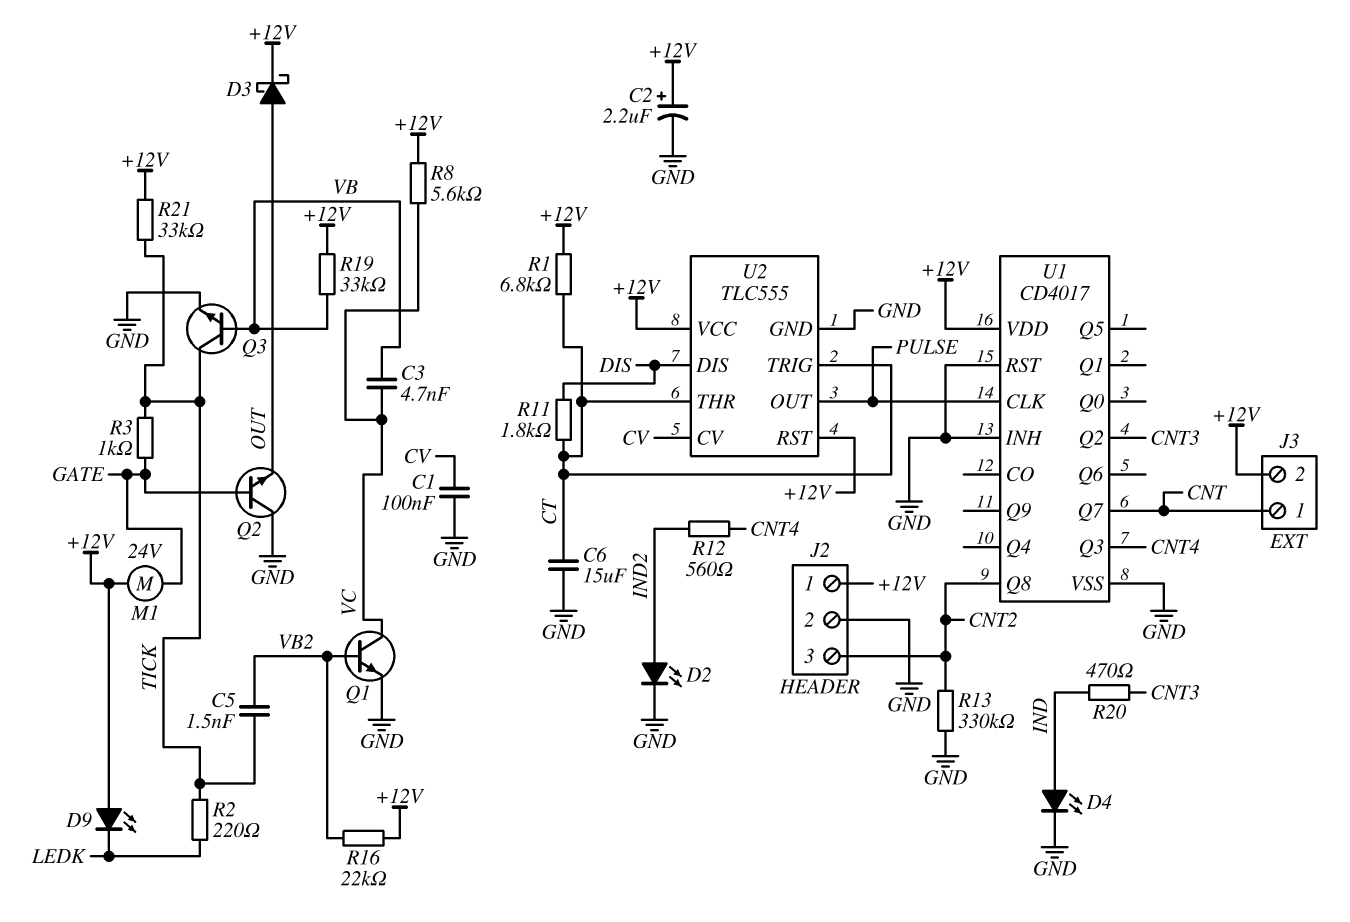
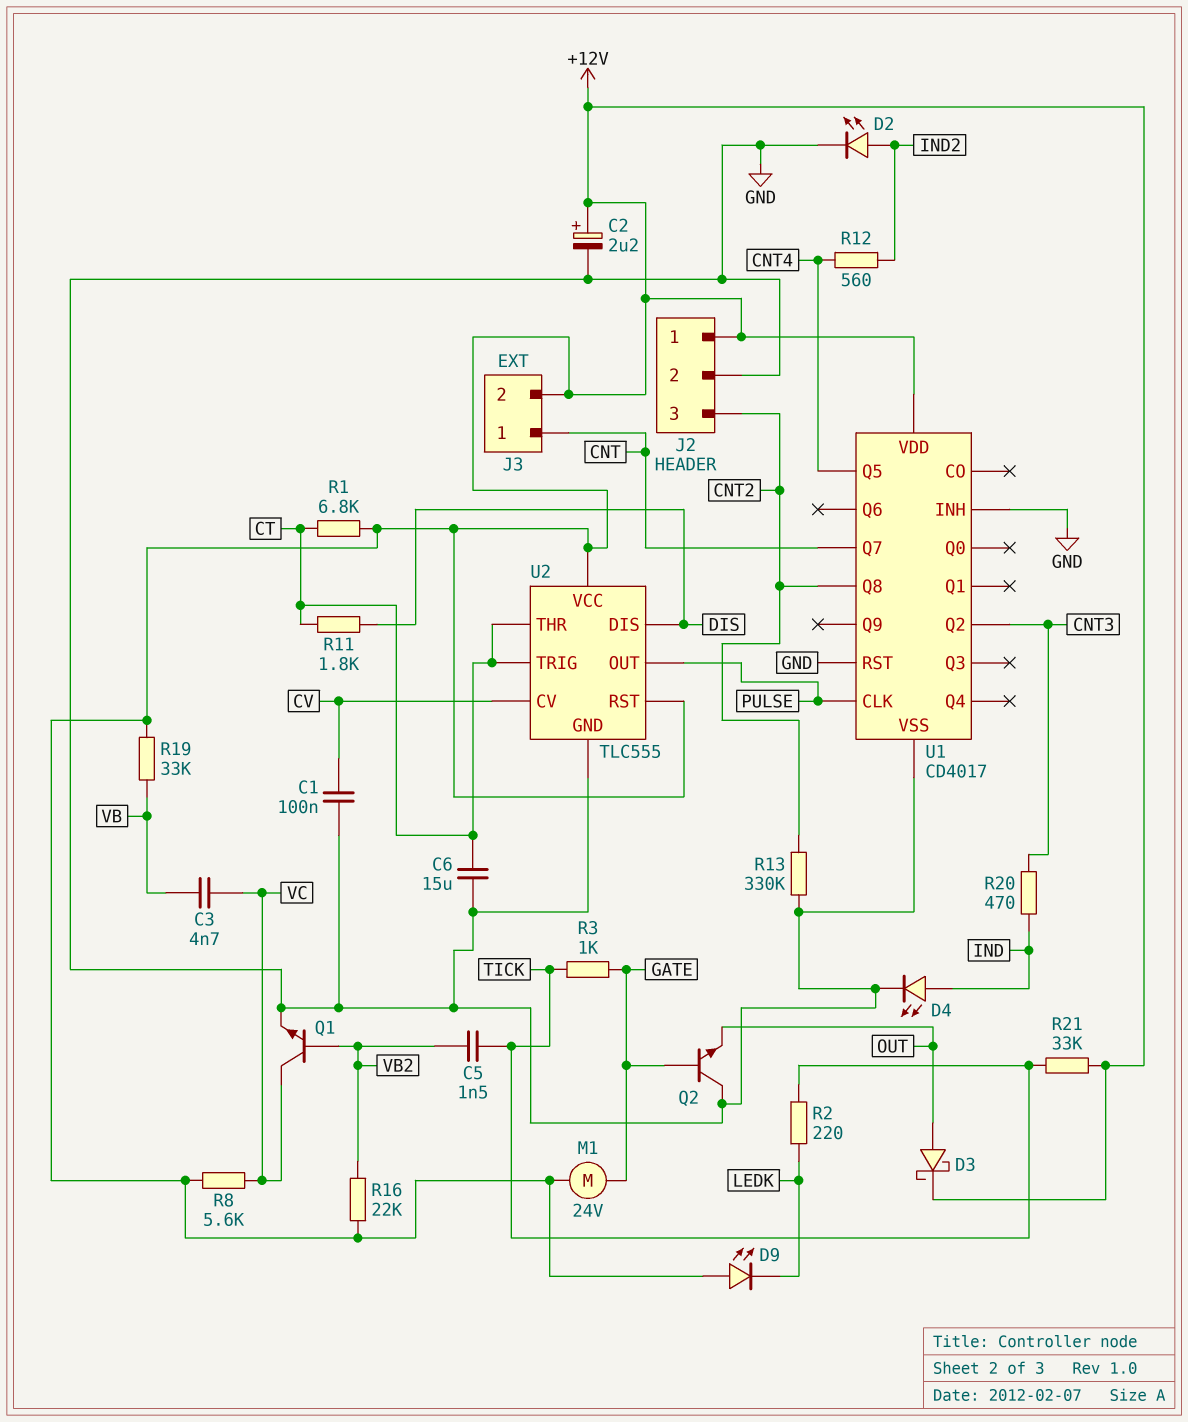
Q3: NPN (B VB, C TICK, E GND) -> none
U1 pin Q3: CNT4 -> none
U1 pin Q5: none -> CNT4

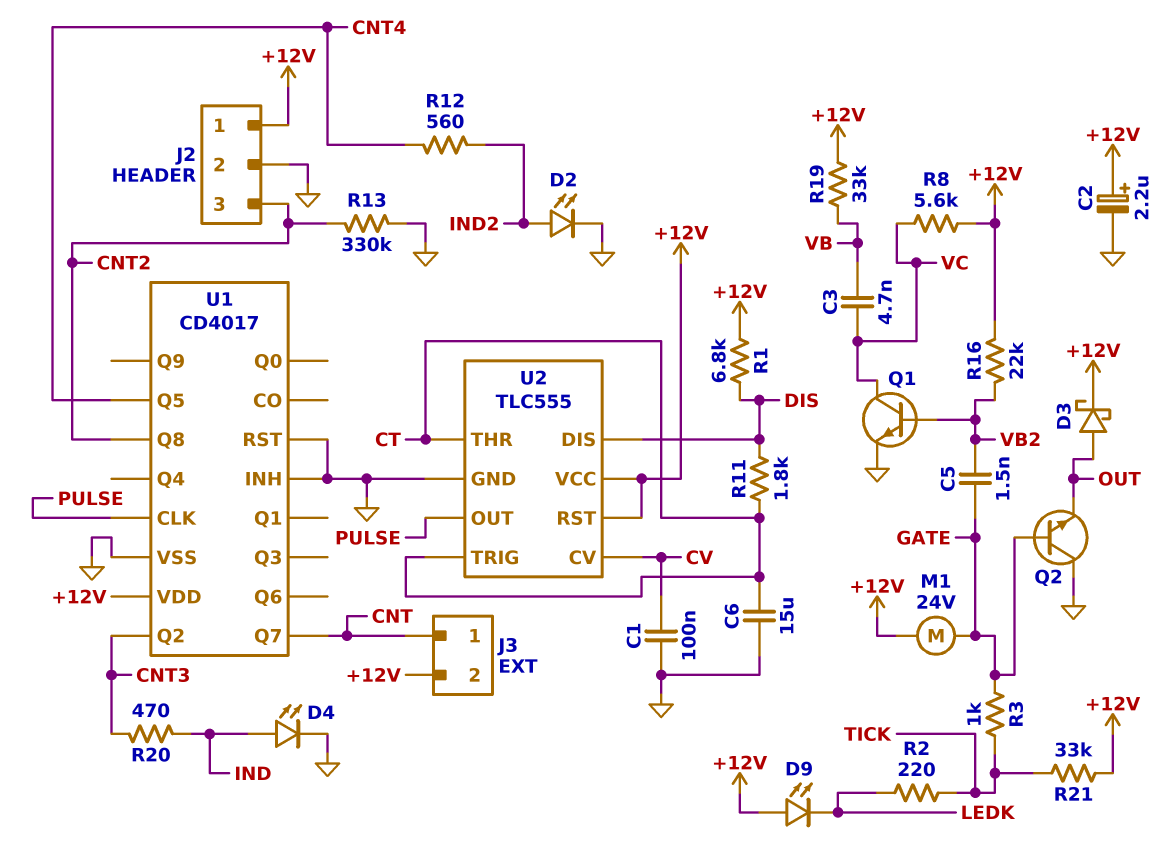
C5: 1.5nF (TICK, VB2) -> 1.5nF (GATE, VB2)
R1: 6.8k (+12V, CT) -> 6.8k (+12V, DIS)

